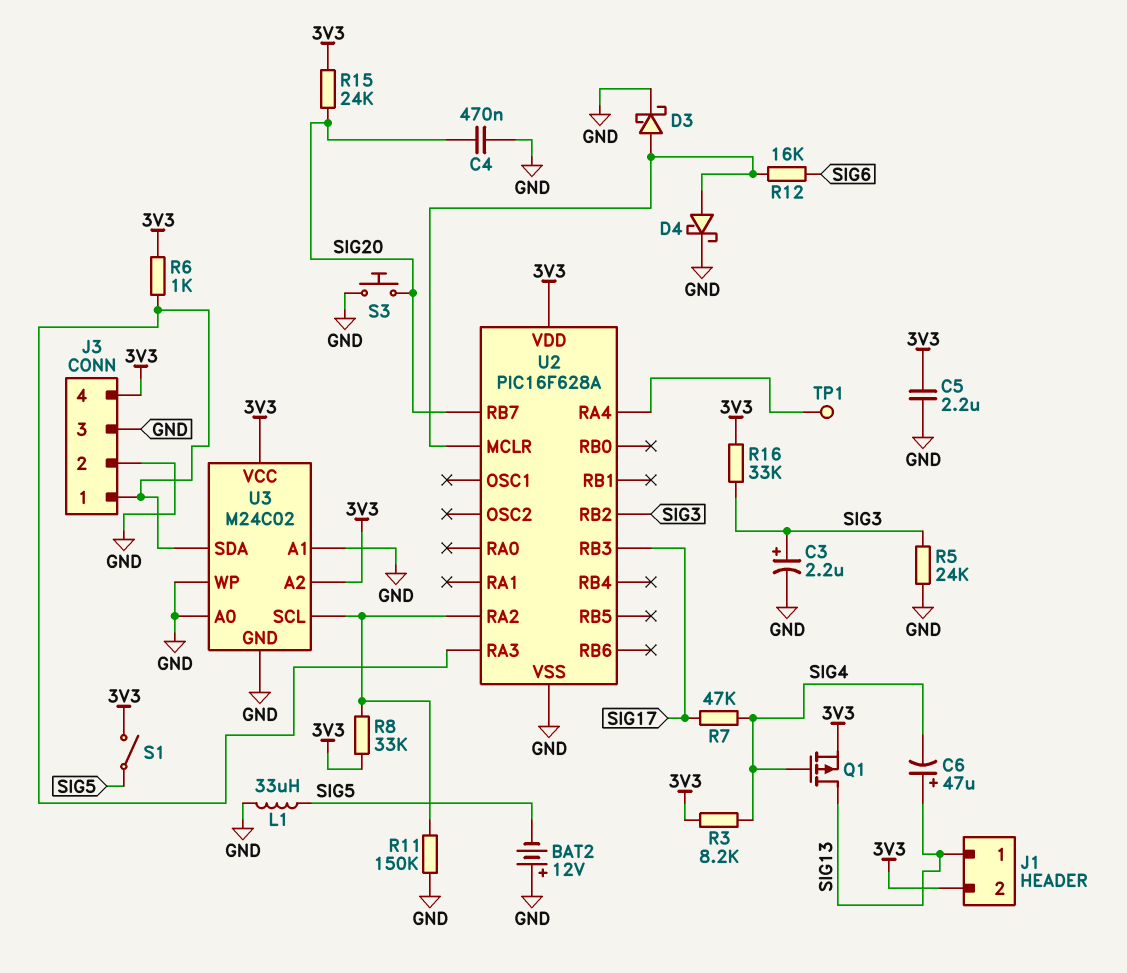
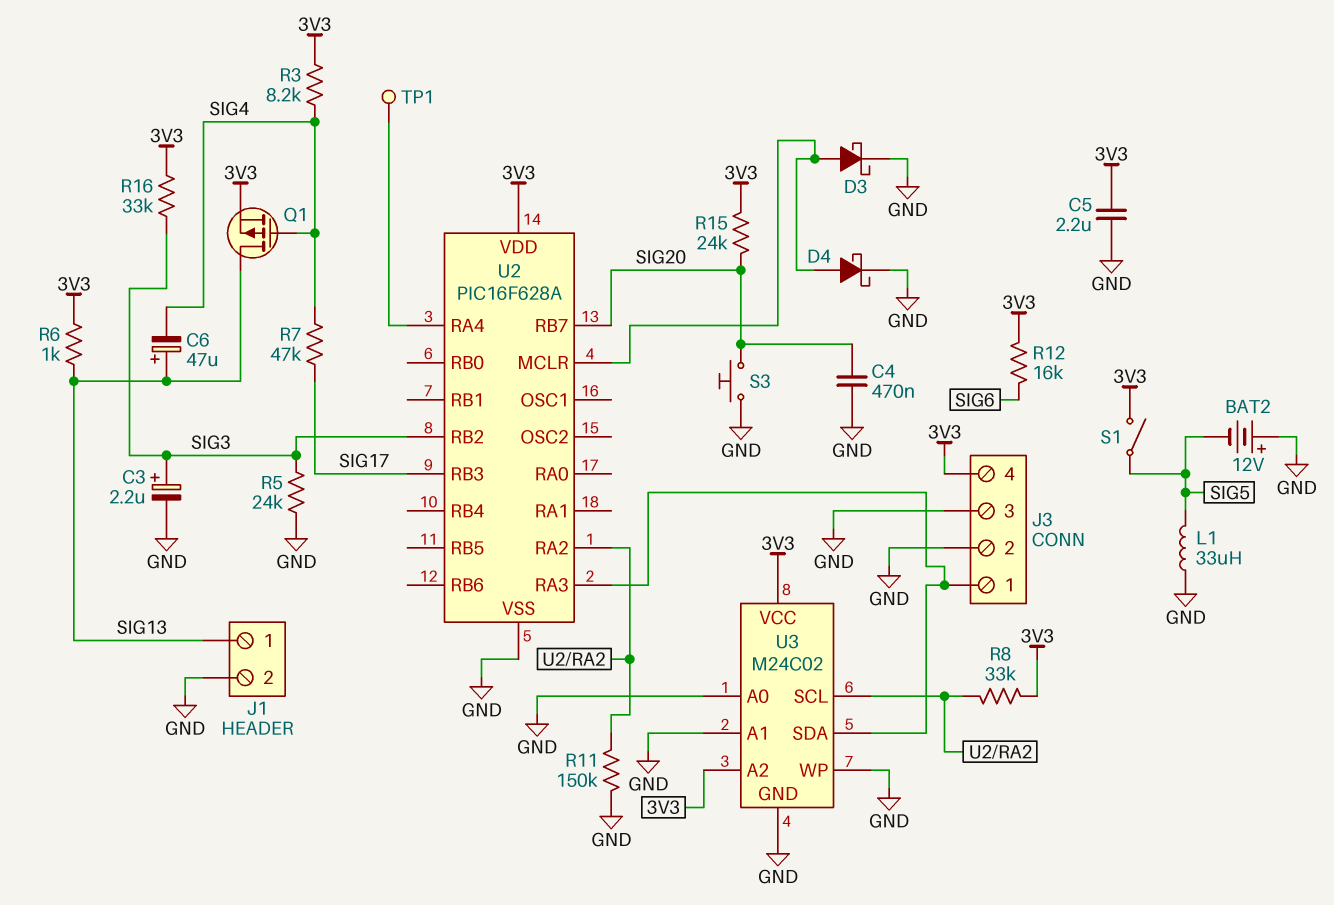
J1 pin 2: 3V3 -> GND
R6: 1k (3V3, J3/1) -> 1k (3V3, SIG13)
R12: 16k (SIG6, U2/MCLR) -> 16k (3V3, SIG6)

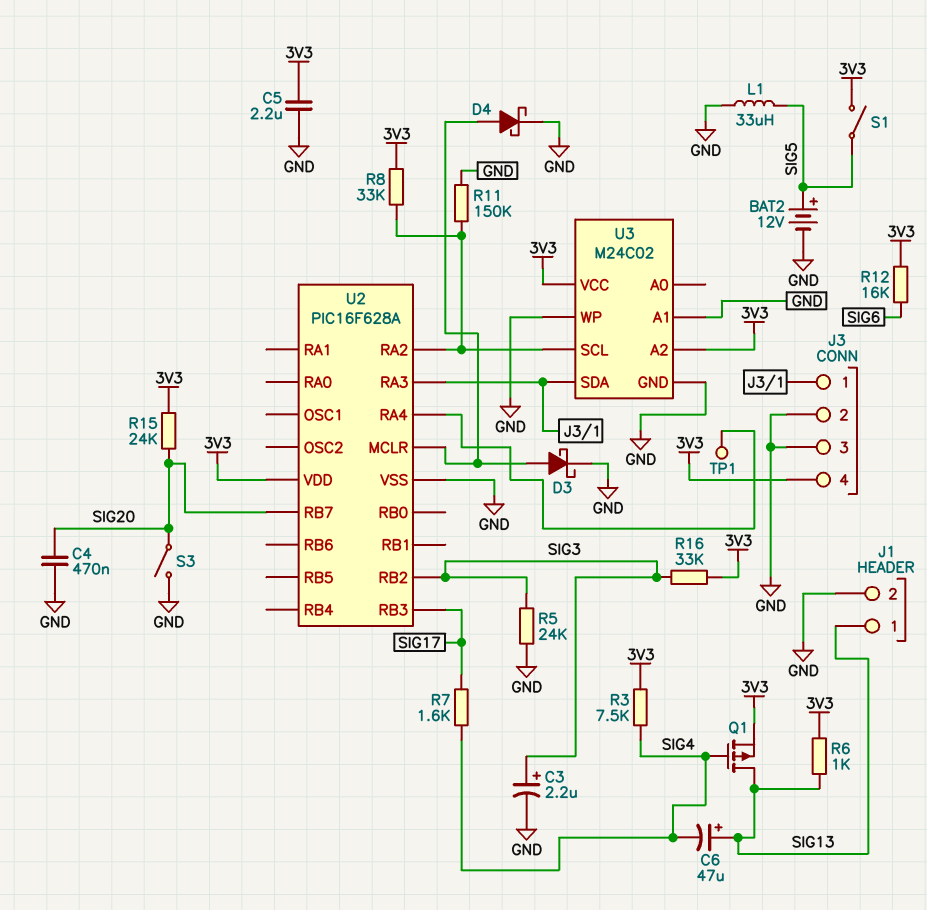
BAT2: 12V (plus GND, minus SIG5) -> 12V (plus SIG5, minus GND)
R3: 8.2k (3V3, SIG4) -> 7.5k (3V3, SIG4)
R7: 47k (SIG4, SIG17) -> 1.6k (SIG4, SIG17)
S3: button (GND, SIG20) -> switch (GND, SIG20)
U3 pin A0: GND -> none

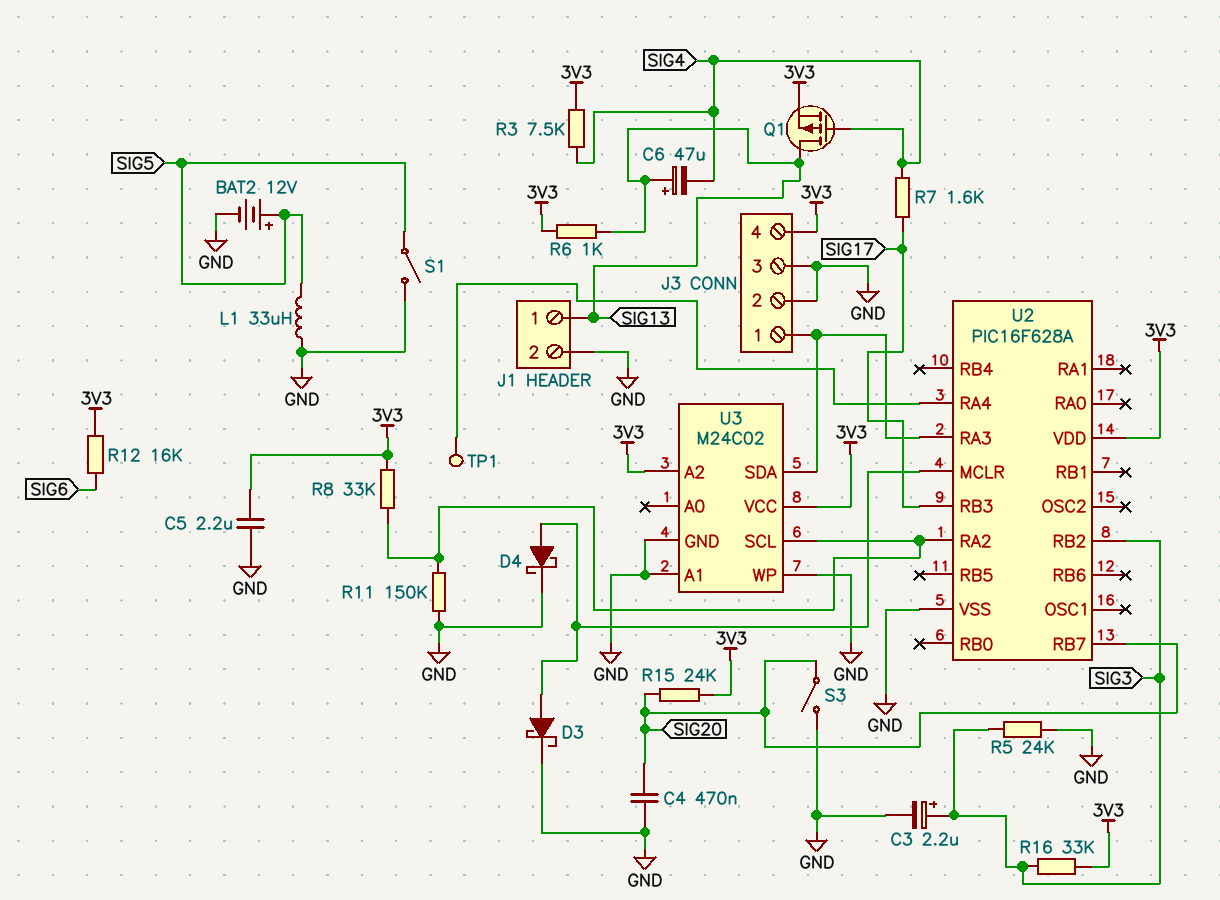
S1: switch (3V3, SIG5) -> switch (GND, SIG5)

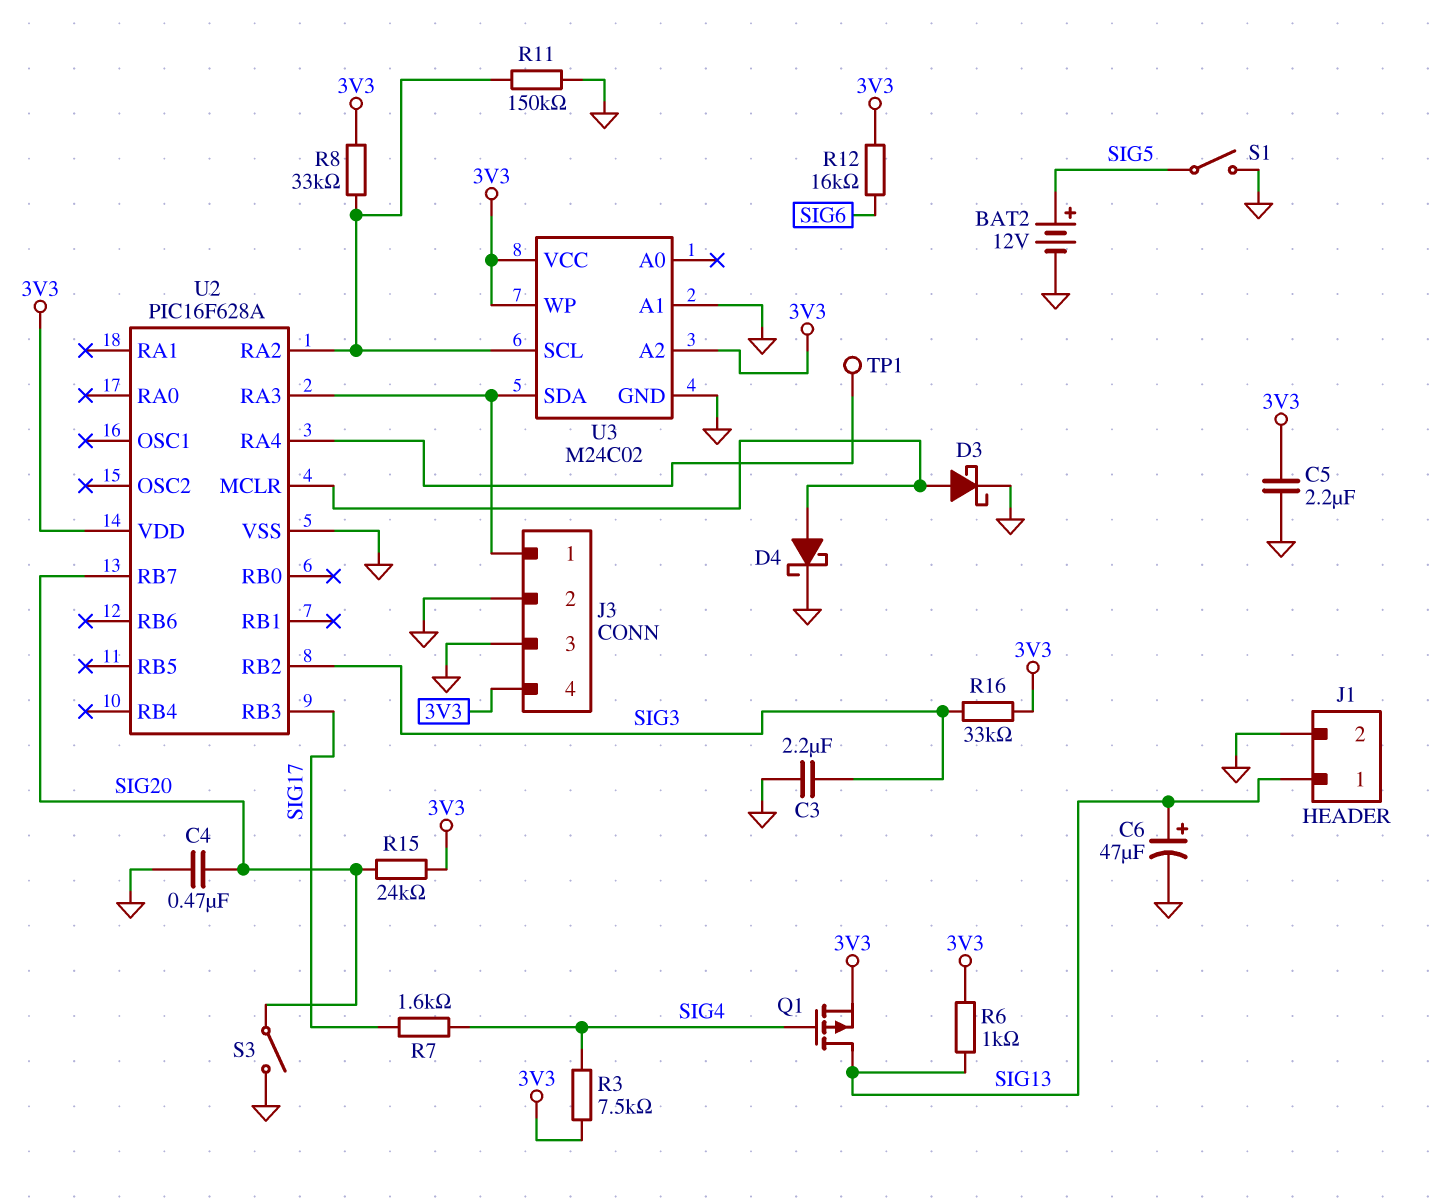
C3: 2.2uF (plus SIG3, minus GND) -> 2.2uF (GND, SIG3)
C6: 47uF (plus SIG13, minus SIG4) -> 47uF (plus SIG13, minus GND)
L1: 33uH (GND, SIG5) -> none
R5: 24k (GND, SIG3) -> none
U3 pin WP: GND -> 3V3

